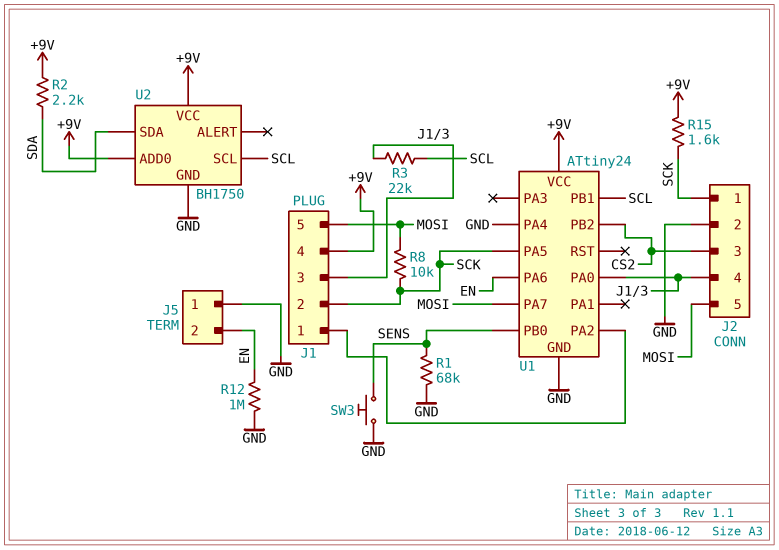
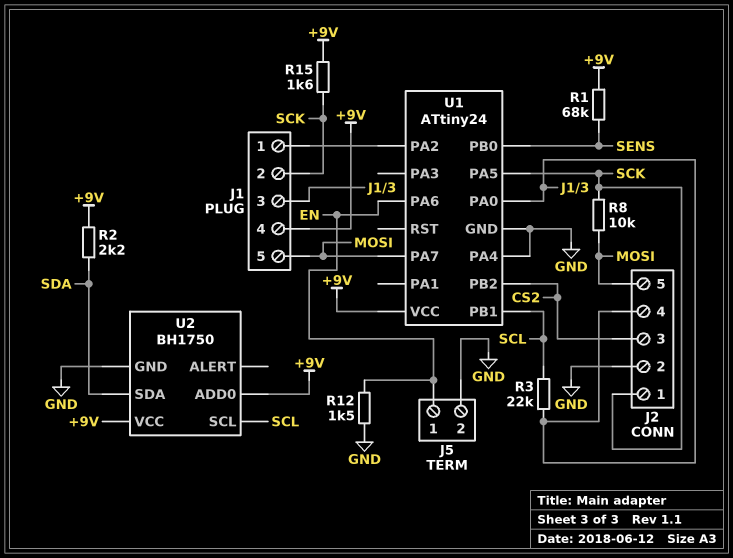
J5 pin 1: GND -> EN
J5 pin 2: EN -> GND
R1: 68k (GND, SENS) -> 68k (+9V, SENS)
R12: 1M (EN, GND) -> 1.5k (EN, GND)
SW3: button (GND, SENS) -> none

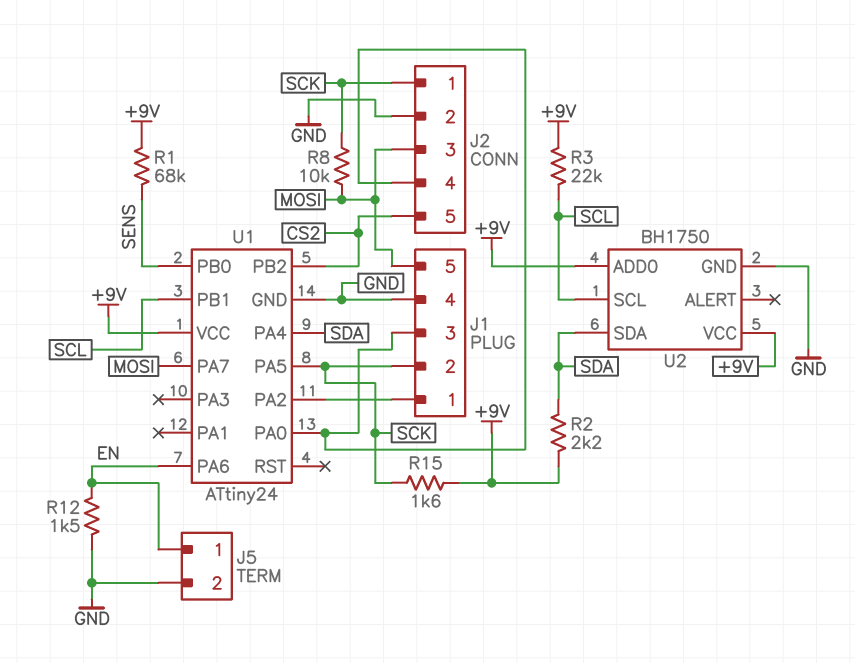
J1 pin 4: +9V -> GND
J2 pin 3: CS2 -> MOSI
J2 pin 5: MOSI -> CS2
R3: 22k (J1/3, SCL) -> 22k (+9V, SCL)
U1 pin PA4: GND -> SDA

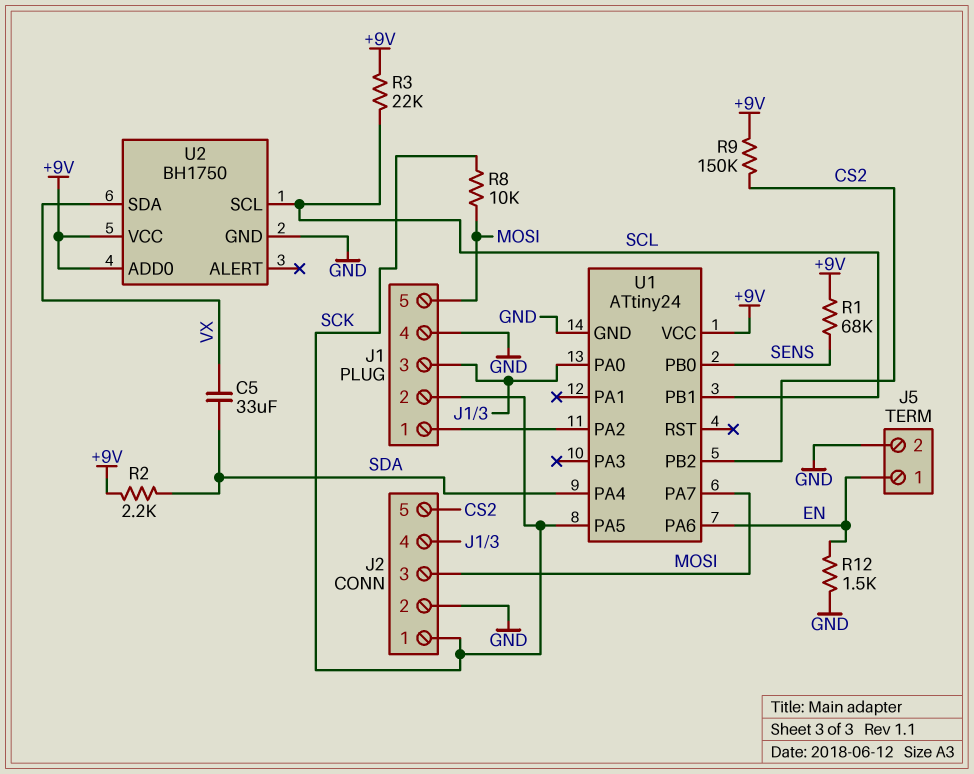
C5: none -> 33uF (SDA, VX)
R9: none -> 150k (+9V, CS2)
R15: 1.6k (+9V, SCK) -> none
U2 pin SDA: SDA -> VX

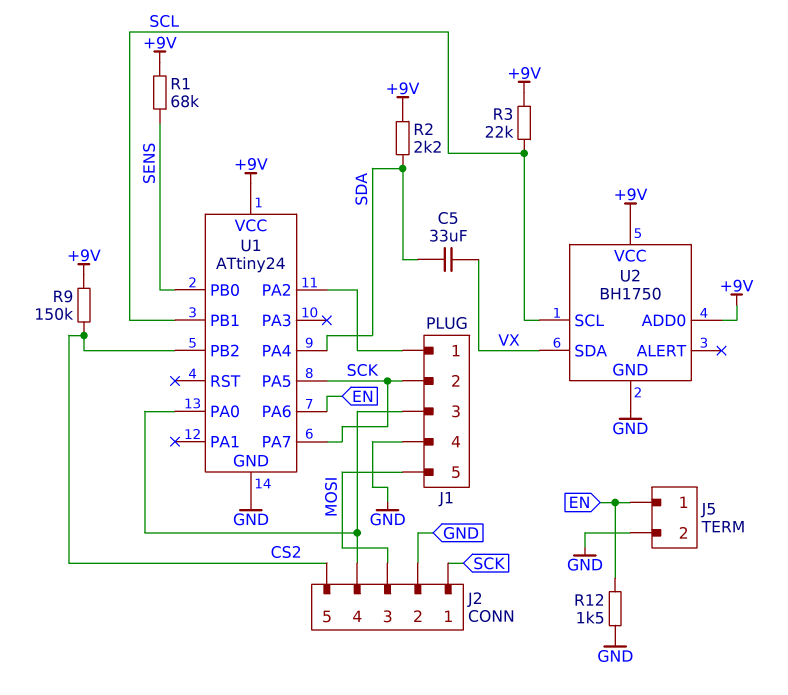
R8: 10k (MOSI, SCK) -> none
U1 pin PA7: MOSI -> SCK

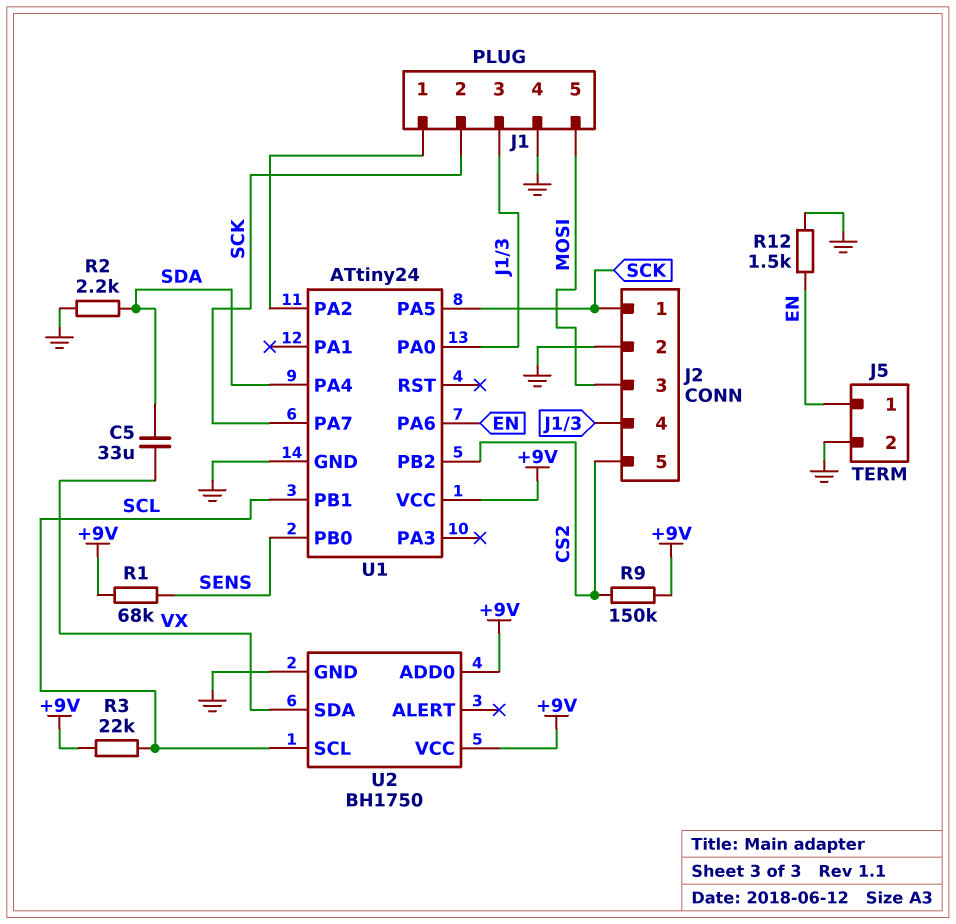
R2: 2.2k (+9V, SDA) -> 2.2k (GND, SDA)

